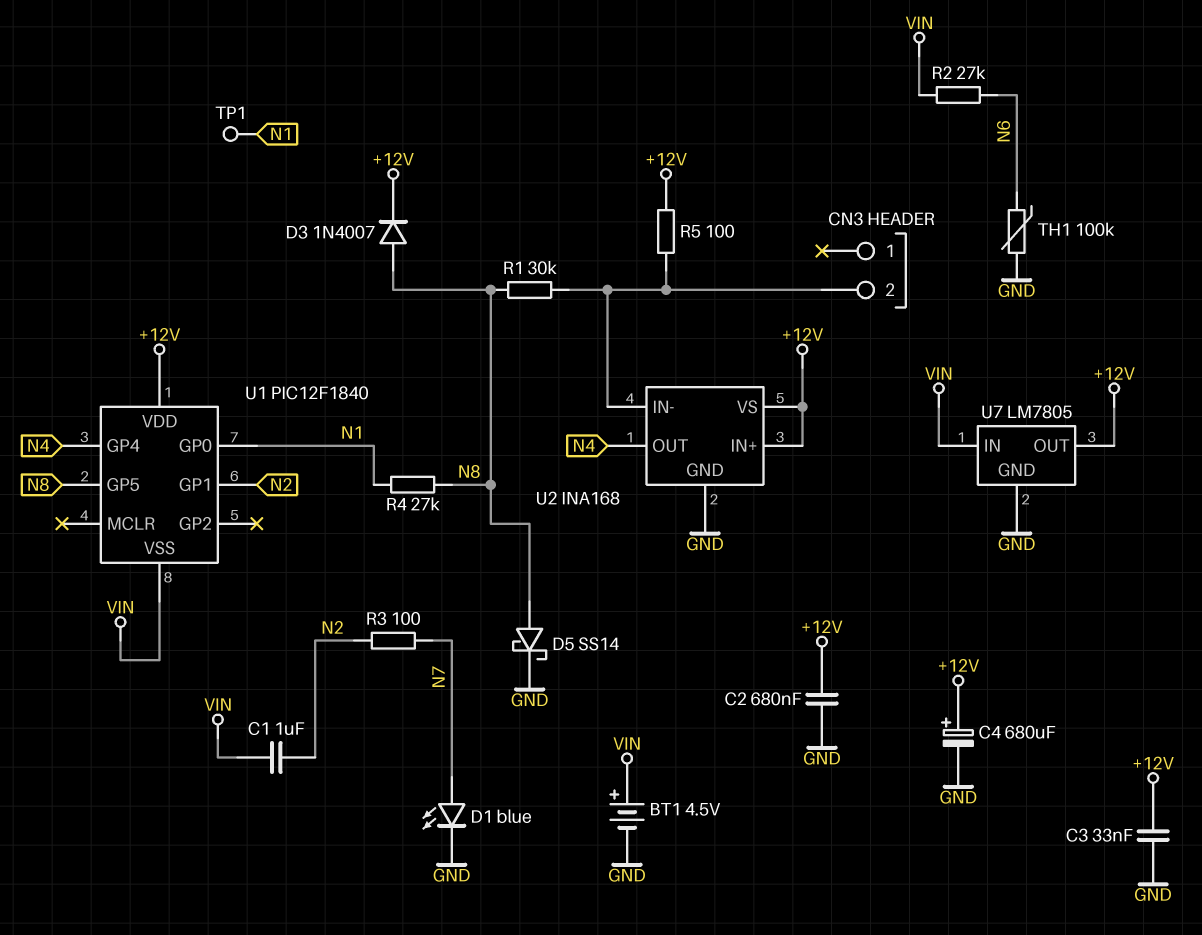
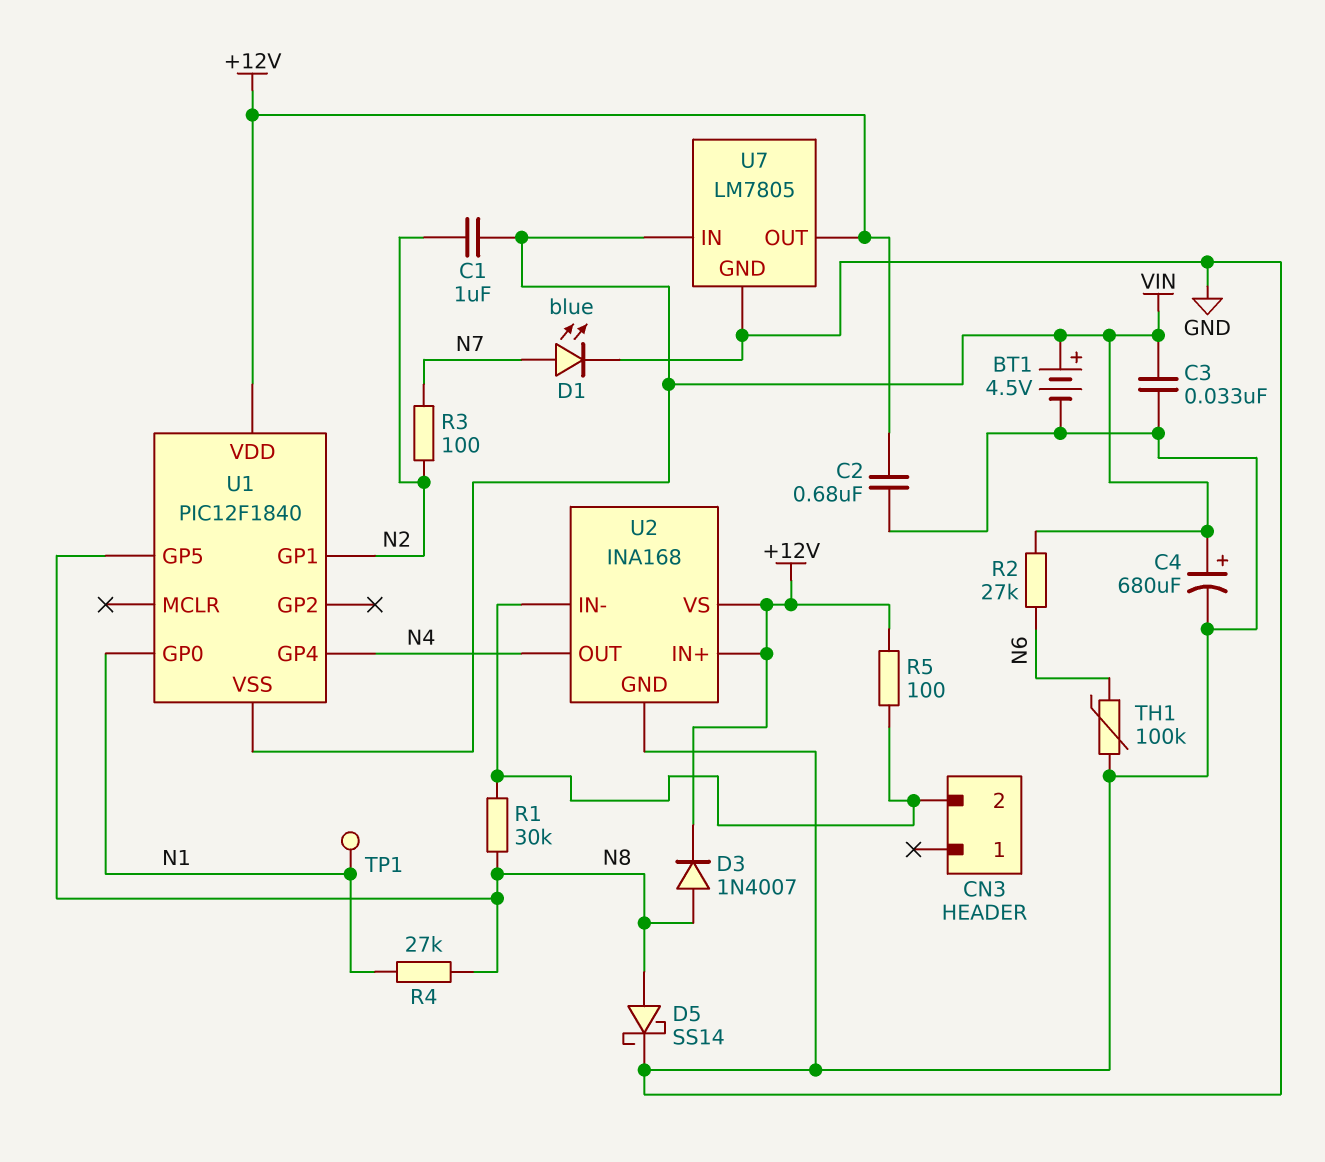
C3: 33nF (+12V, GND) -> 33nF (GND, VIN)
C4: 680uF (plus +12V, minus GND) -> 680uF (plus VIN, minus GND)

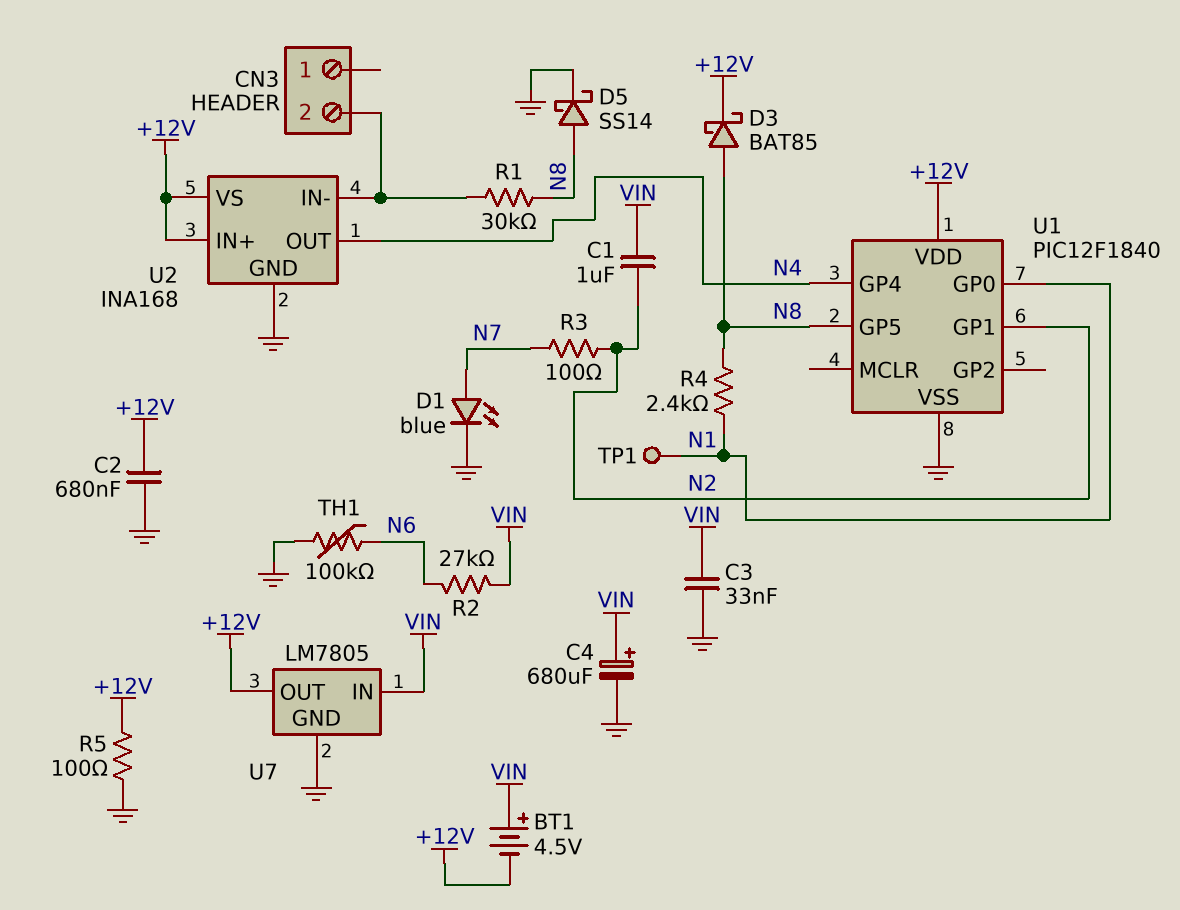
BT1: 4.5V (plus VIN, minus GND) -> 4.5V (plus VIN, minus +12V)
D3: diode 1N4007 (A N8, K +12V) -> schottky BAT85 (A N8, K +12V)
R4: 27k (N1, N8) -> 2.4k (N1, N8)
R5: 100 (+12V, CN3/2) -> 100 (+12V, GND)
U1 pin VSS: VIN -> GND

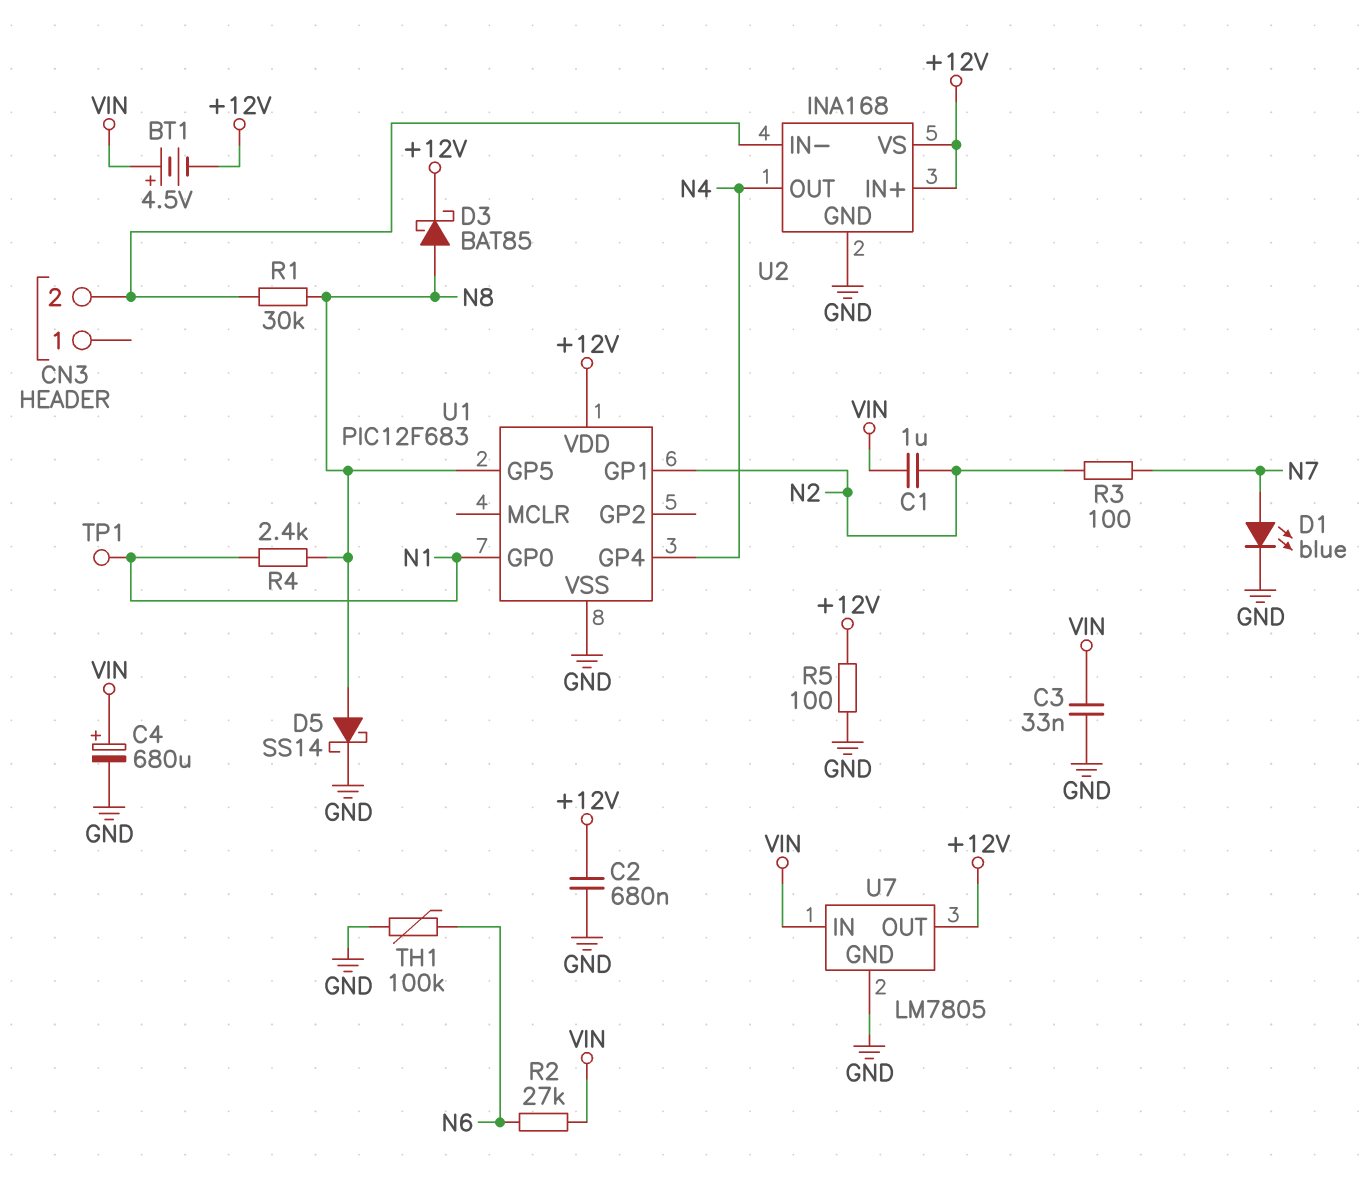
U1: PIC12F1840 -> PIC12F683

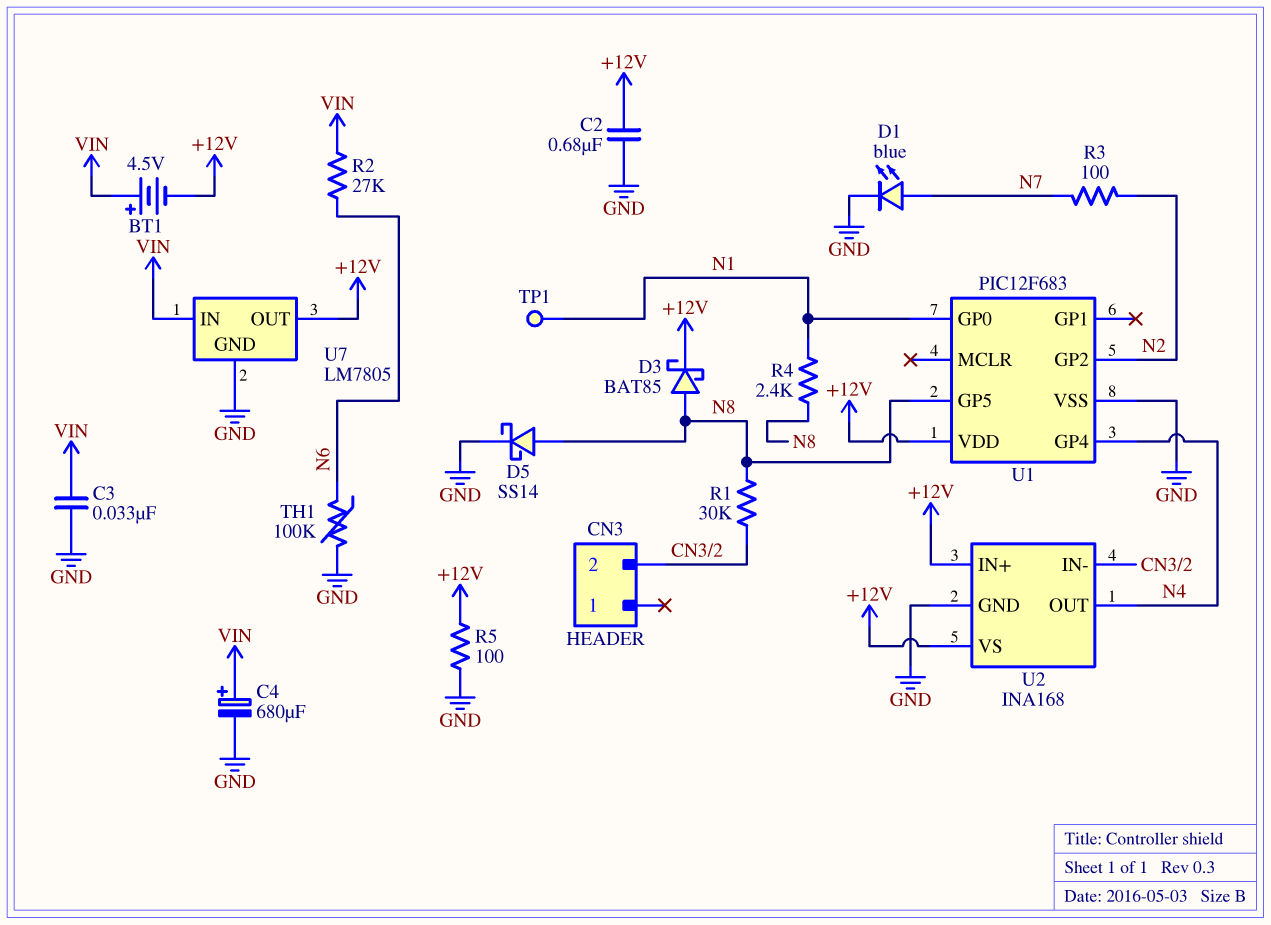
C1: 1uF (N2, VIN) -> none
U1 pin GP1: N2 -> none
U1 pin GP2: none -> N2

